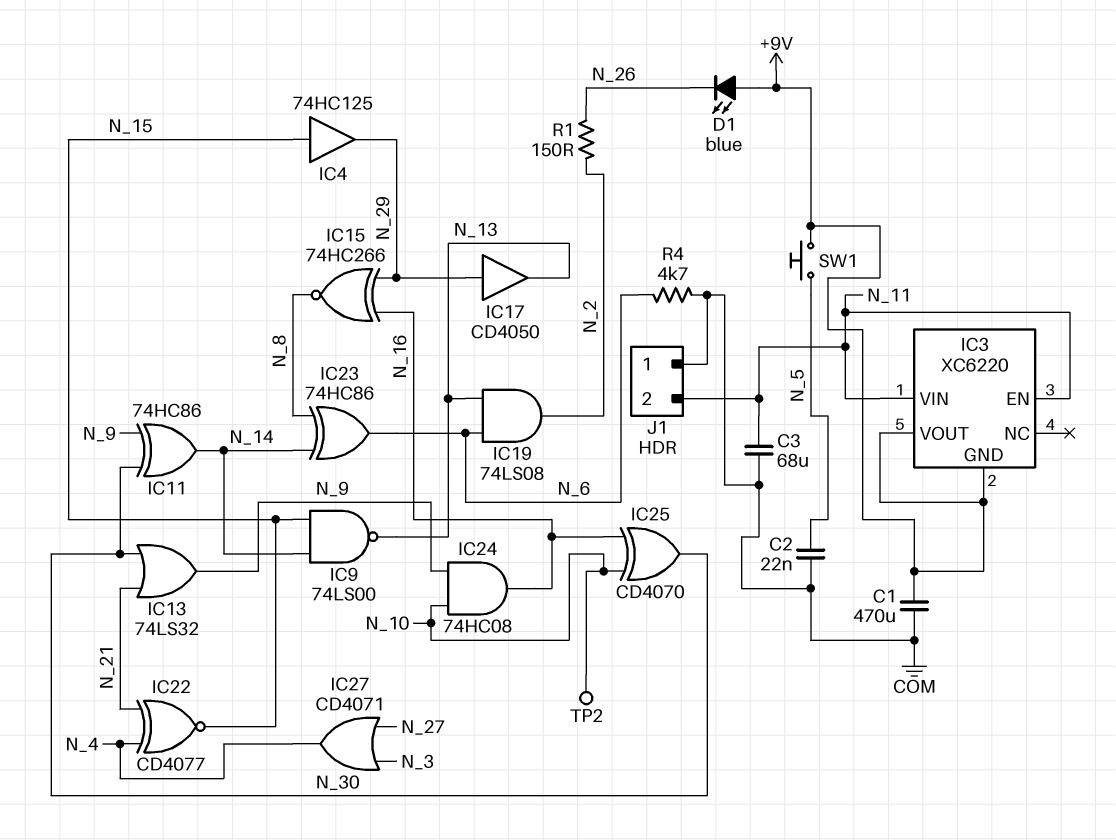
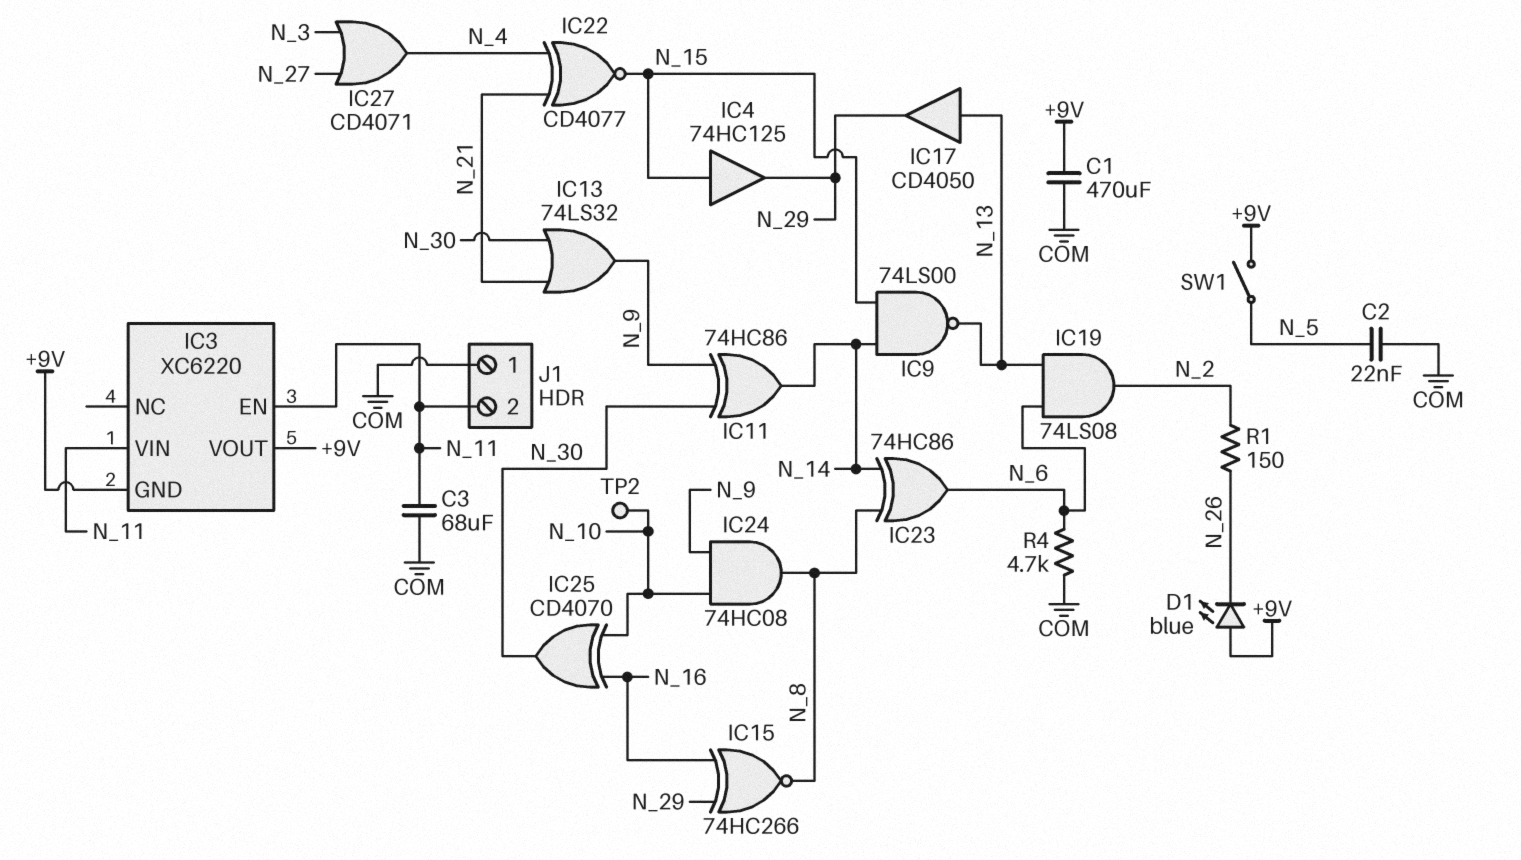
IC17: buffer CD4050 (in N_29, out N_13) -> buffer CD4050 (in N_13, out N_29)
IC24: AND 74HC08 (in N_9, in N_10, out N_16) -> AND 74HC08 (in N_9, in N_10, out N_8)
SW1: button (+9V, N_5) -> switch (+9V, N_5)

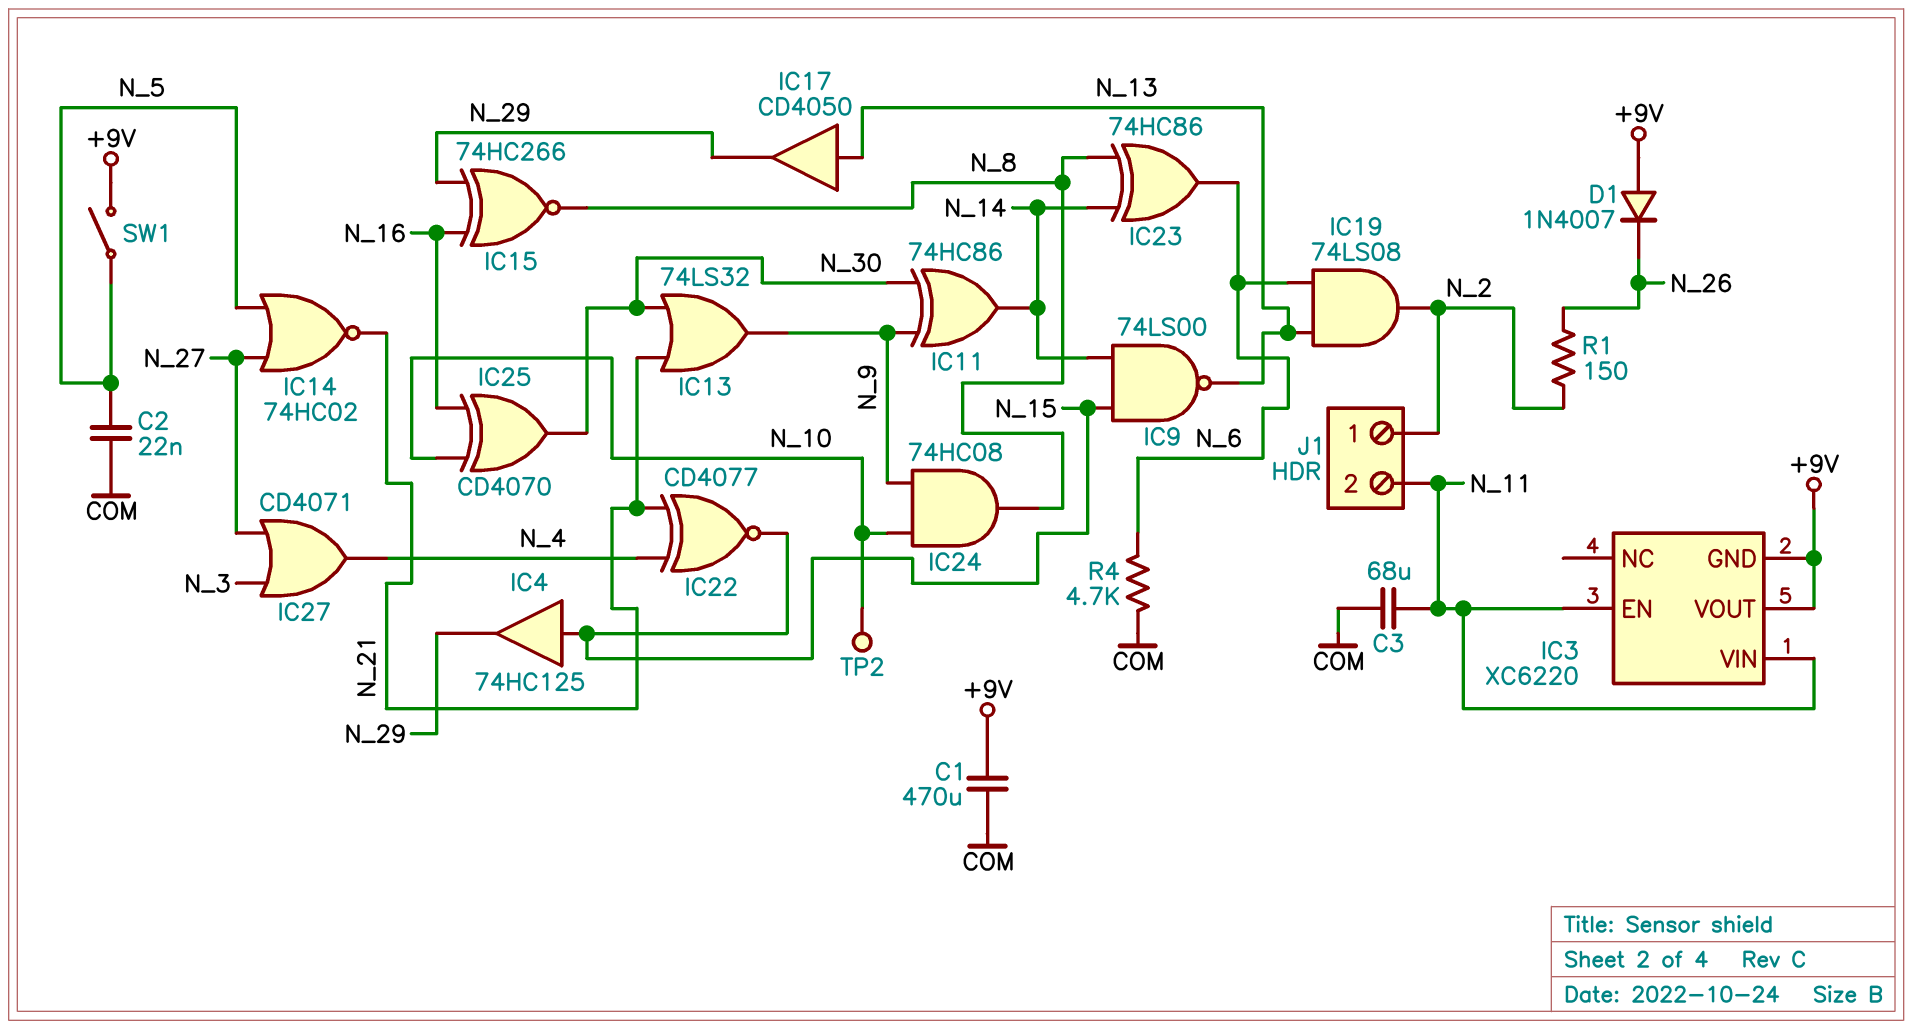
D1: LED blue (A +9V, K N_26) -> diode 1N4007 (A +9V, K N_26)
IC14: none -> NOR 74HC02 (in N_5, in N_27, out N_21)
J1 pin 1: COM -> N_2

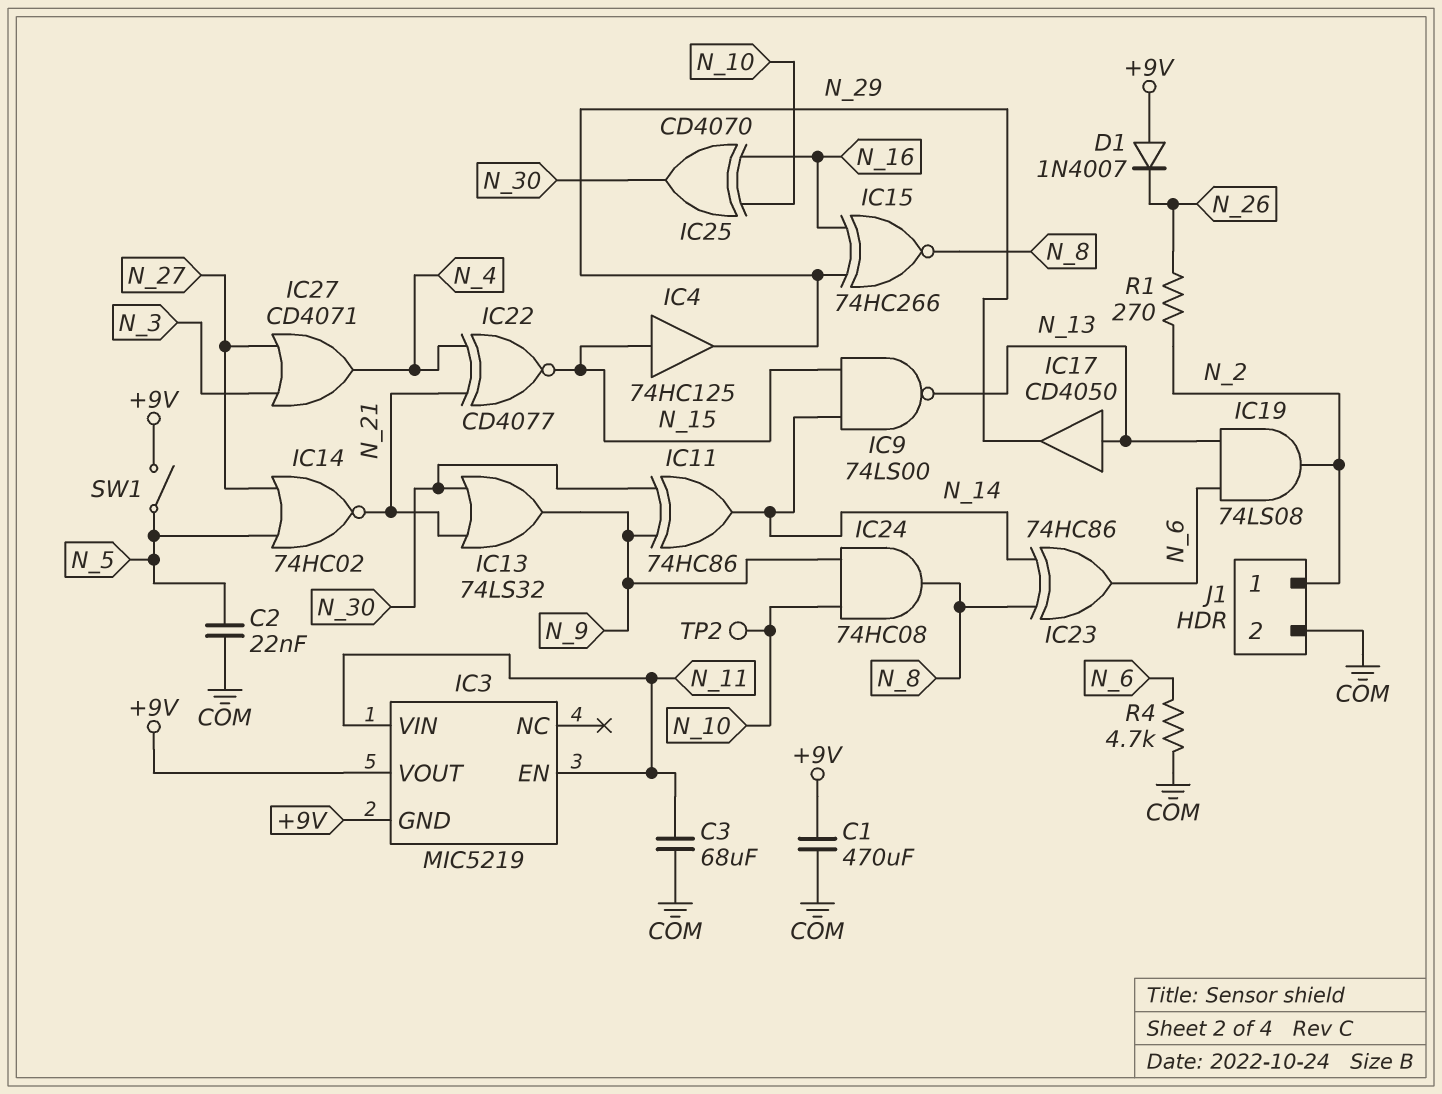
IC3: XC6220 -> MIC5219
J1 pin 2: N_11 -> COM
R1: 150 (N_2, N_26) -> 270 (N_2, N_26)

